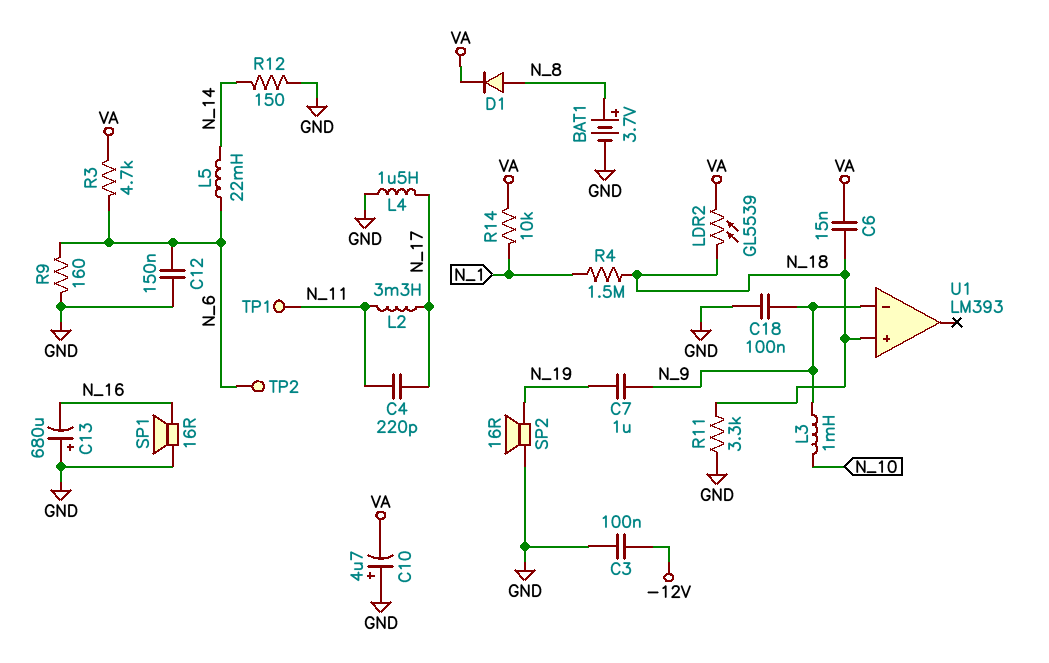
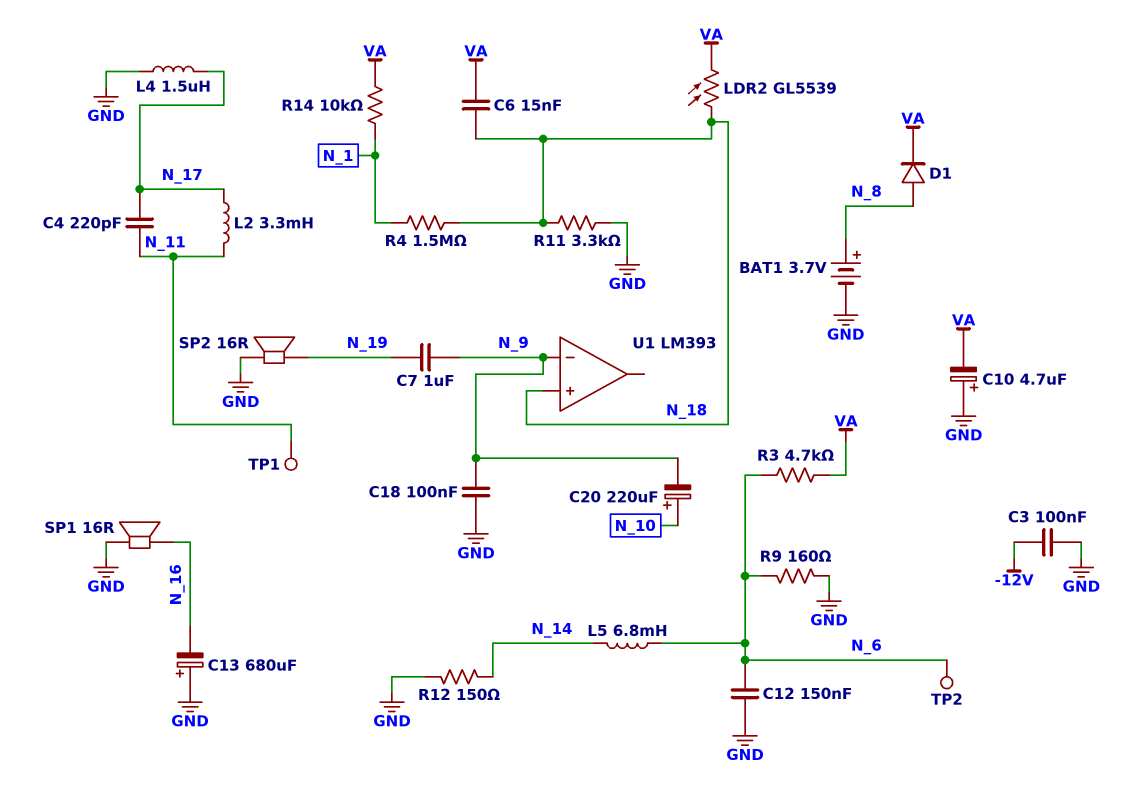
C20: none -> 220uF (plus N_10, minus N_9)
L3: 1mH (N_9, N_10) -> none
L5: 22mH (N_6, N_14) -> 6.8mH (N_6, N_14)

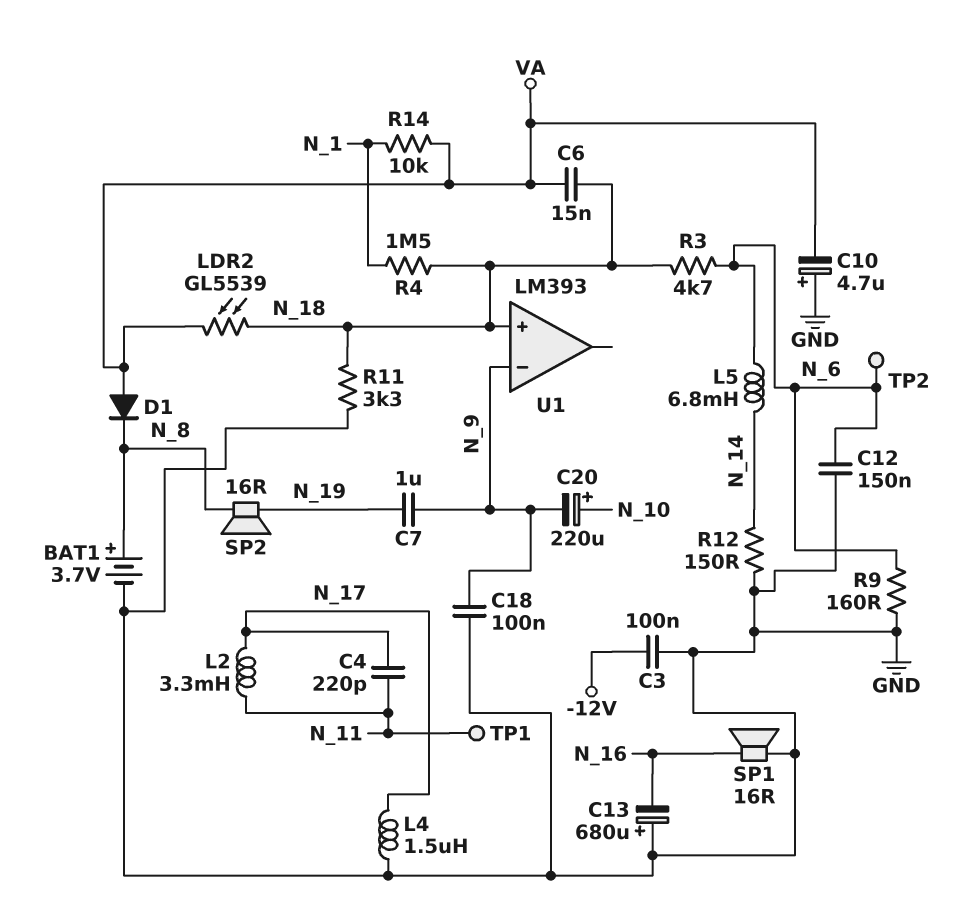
D1: diode (A N_8, K VA) -> diode (A VA, K N_8)
R3: 4.7k (N_6, VA) -> 4.7k (N_6, N_18)
SP2: speaker 16R (GND, N_19) -> speaker 16R (N_8, N_19)

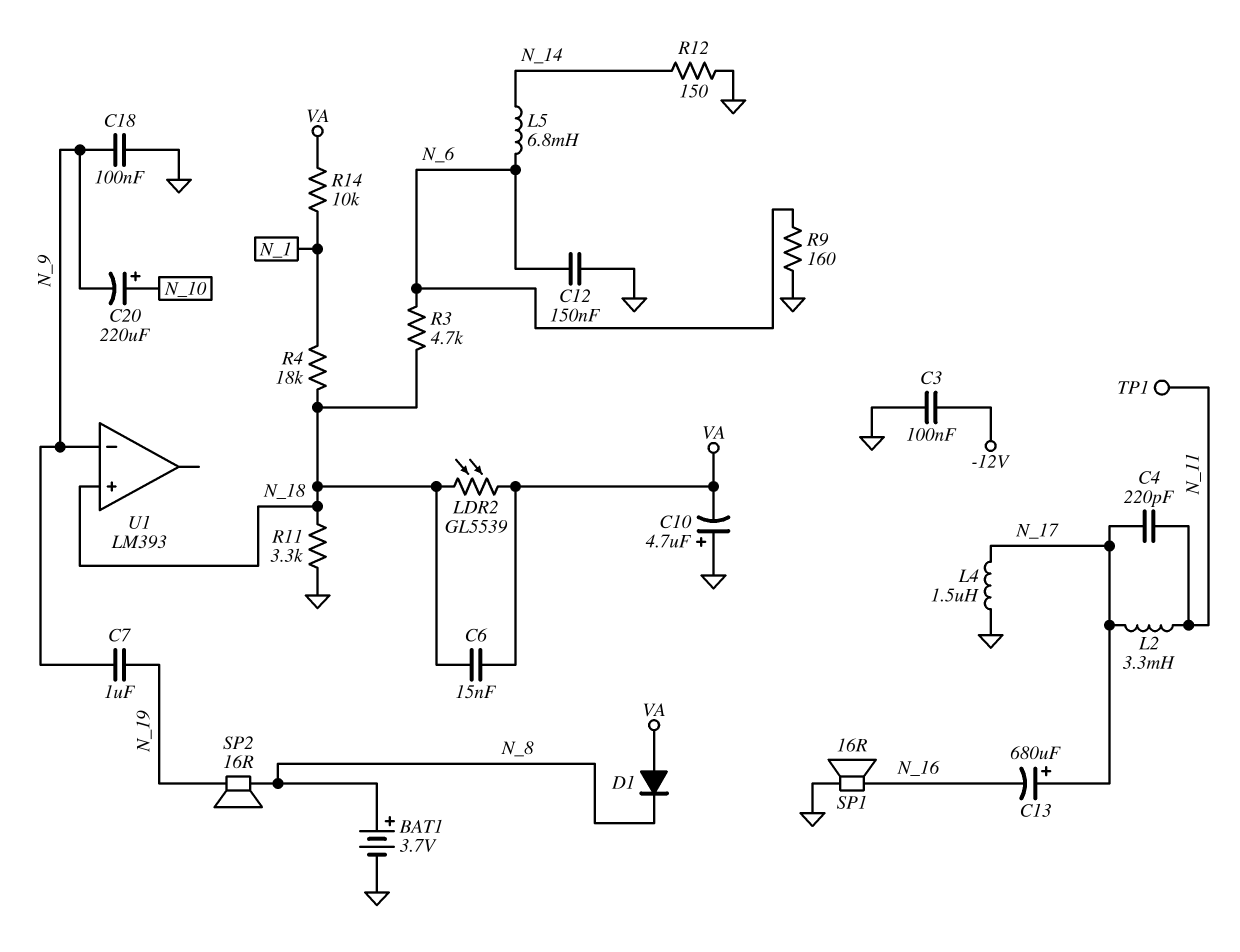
C13: 680uF (plus GND, minus N_16) -> 680uF (plus N_17, minus N_16)
R4: 1.5M (N_1, N_18) -> 18k (N_1, N_18)
TP2: test point (N_6) -> none

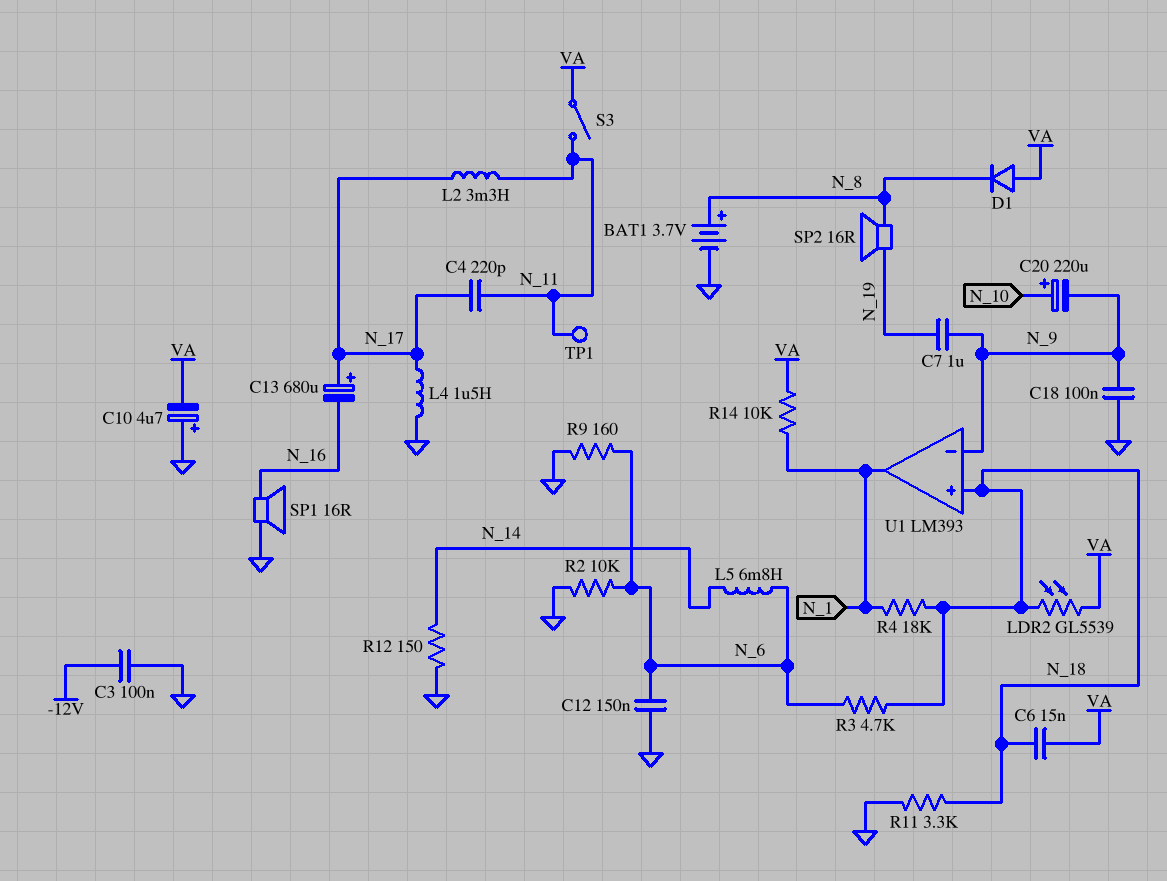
R2: none -> 10k (GND, N_6)
S3: none -> switch (N_11, VA)
U1 pin out: none -> N_1

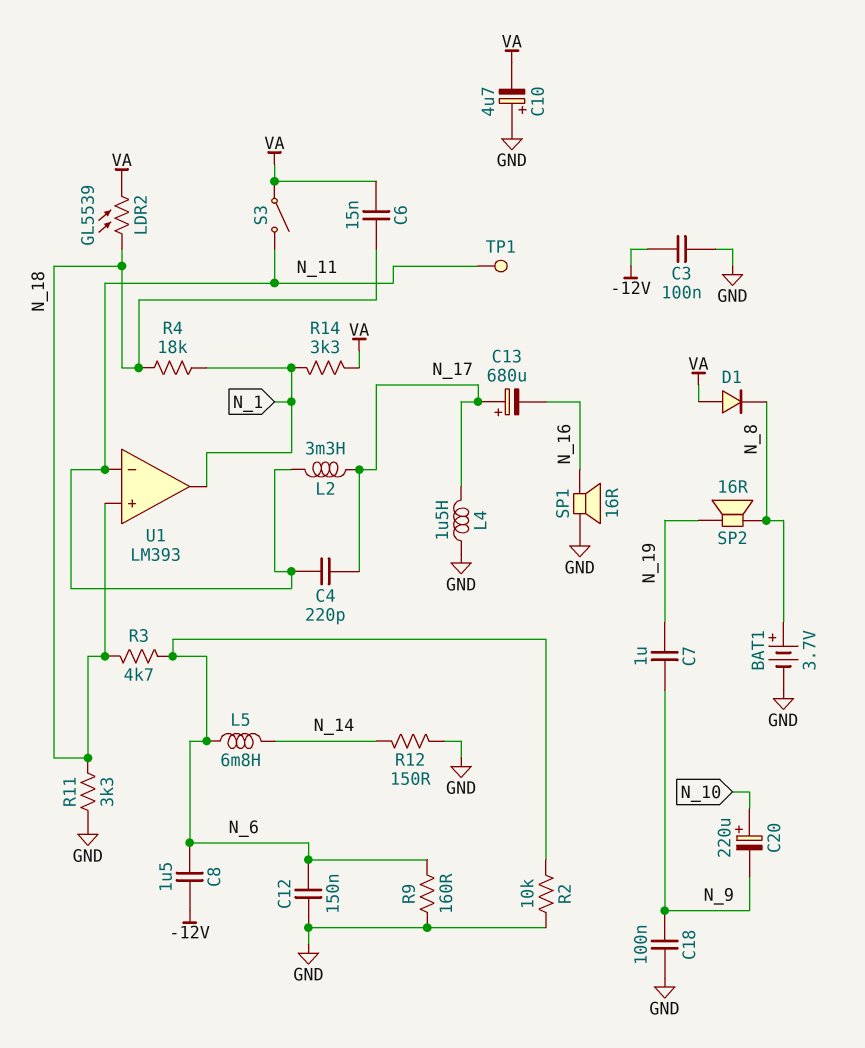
C8: none -> 1.5uF (-12V, N_6)
R14: 10k (N_1, VA) -> 3.3k (N_1, VA)
U1 pin in-: N_9 -> N_11

